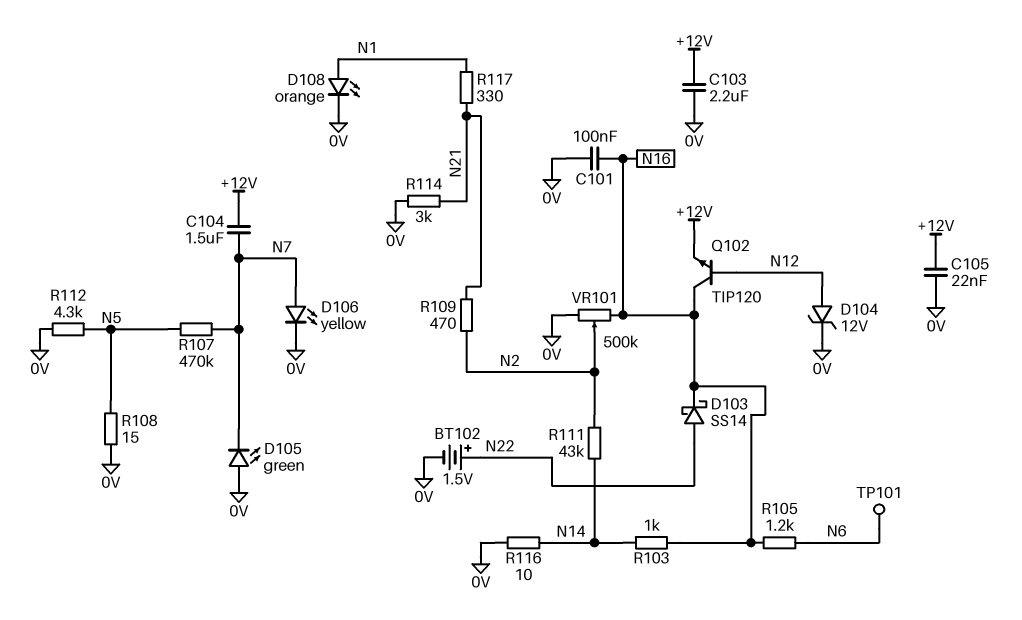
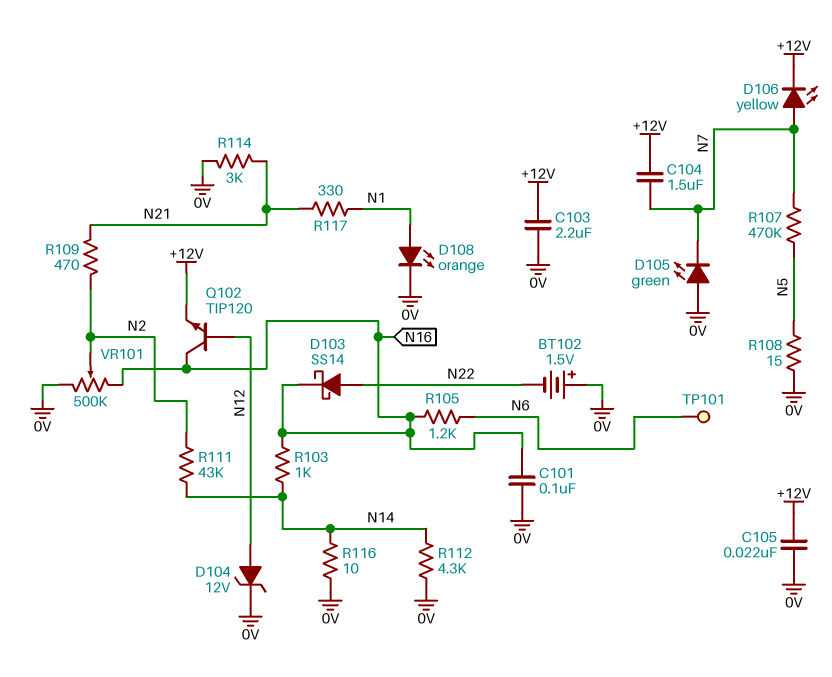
BT102: 1.5V (plus N22, minus 0V) -> 1.5V (plus 0V, minus N22)
D106: LED yellow (A N7, K 0V) -> LED yellow (A N7, K +12V)
R112: 4.3k (0V, N5) -> 4.3k (0V, N14)

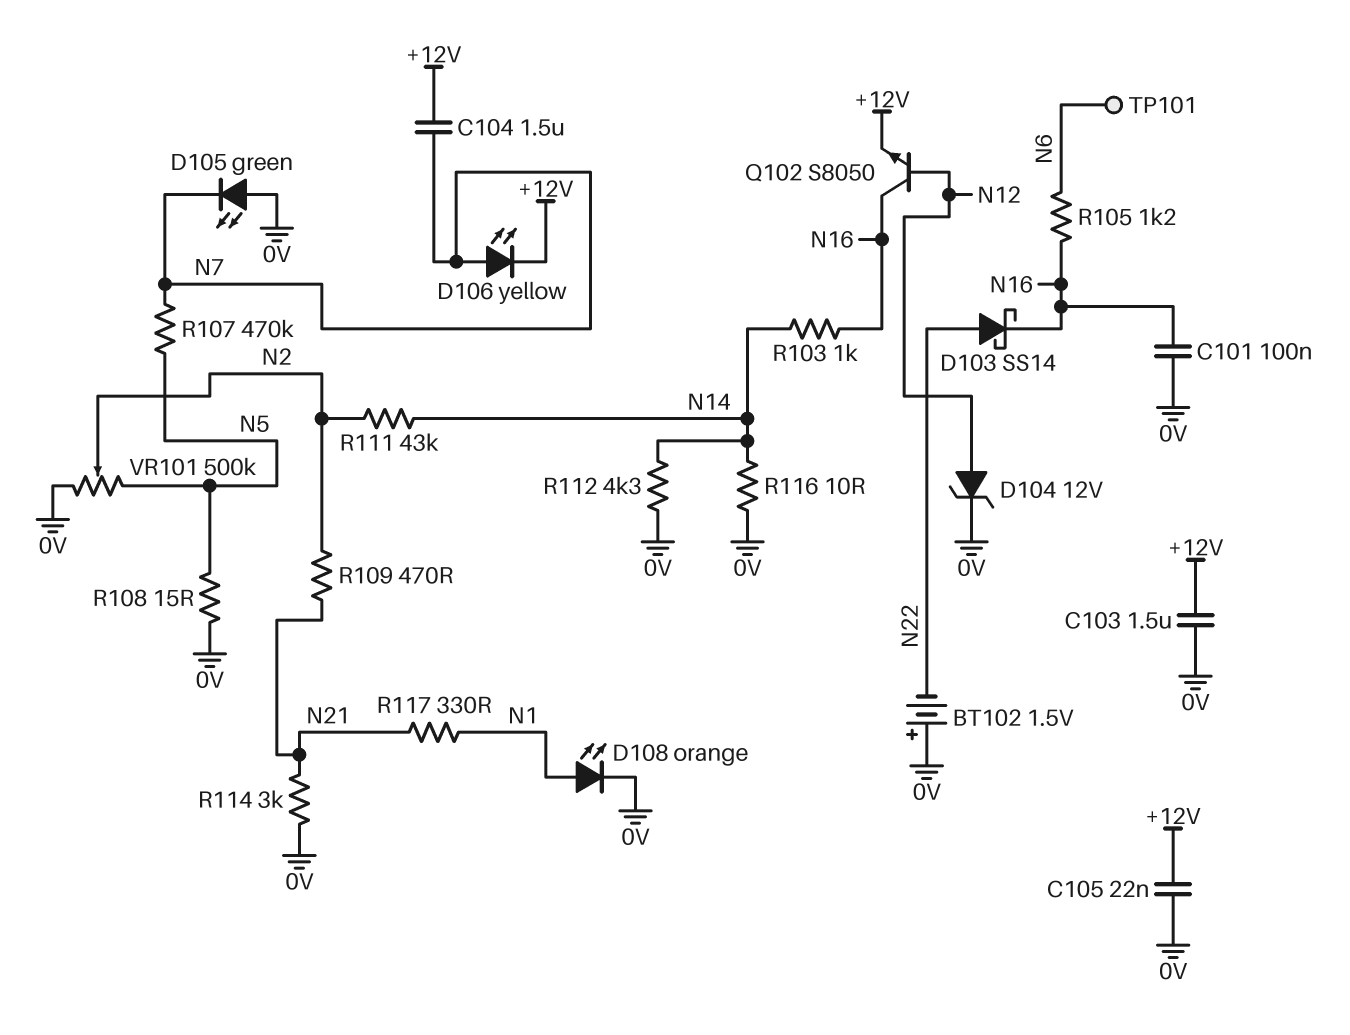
C103: 2.2uF (+12V, 0V) -> 1.5uF (+12V, 0V)
Q102: NPN TIP120 (B N12, C N16, E +12V) -> NPN S8050 (B N12, C N16, E +12V)
VR101: 500k (0V, N16, wiper N2) -> 500k (0V, N5, wiper N2)

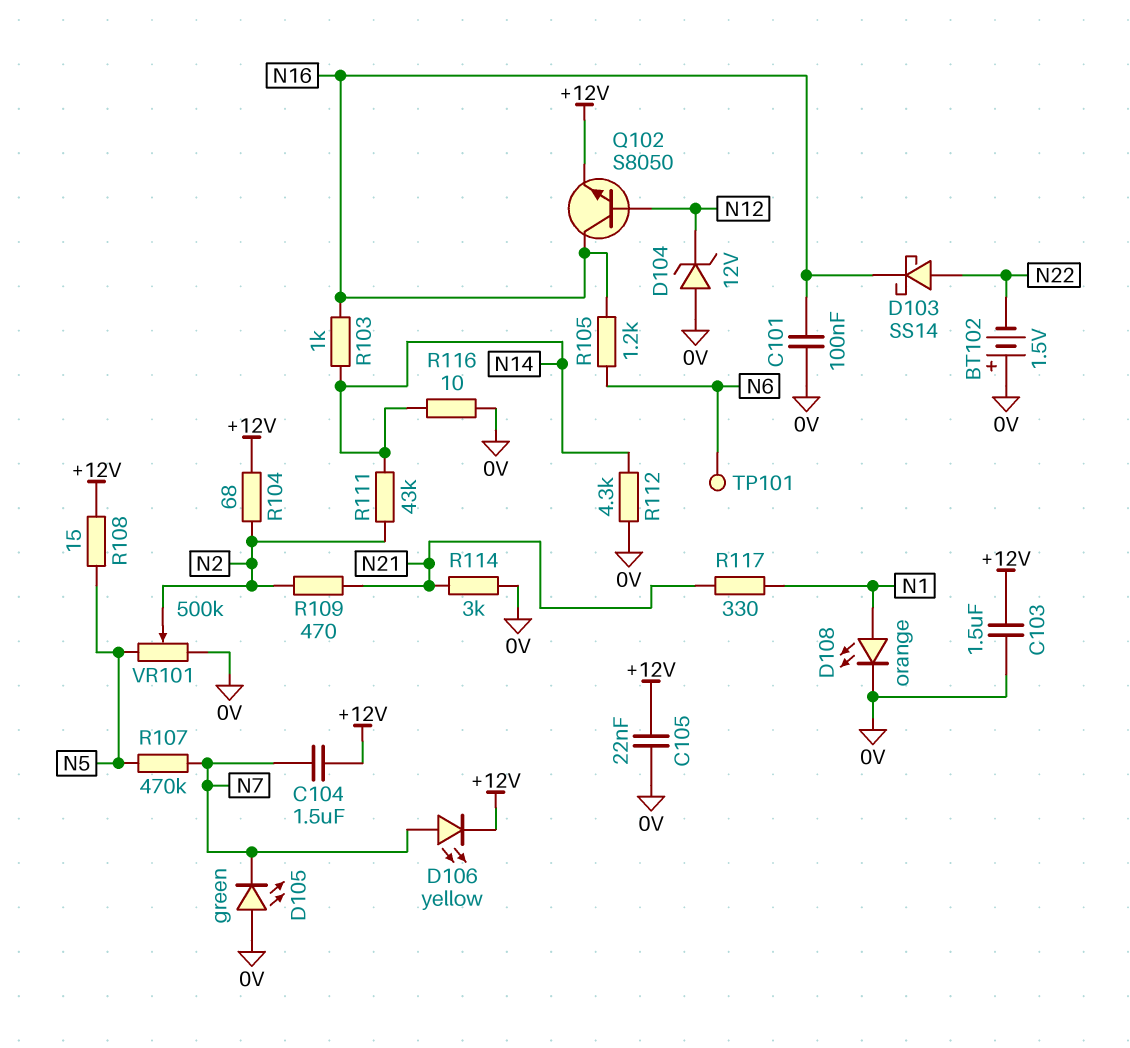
D104: zener 12V (A N12, K 0V) -> zener 12V (A 0V, K N12)
R104: none -> 68 (+12V, N2)
R108: 15 (0V, N5) -> 15 (+12V, N5)

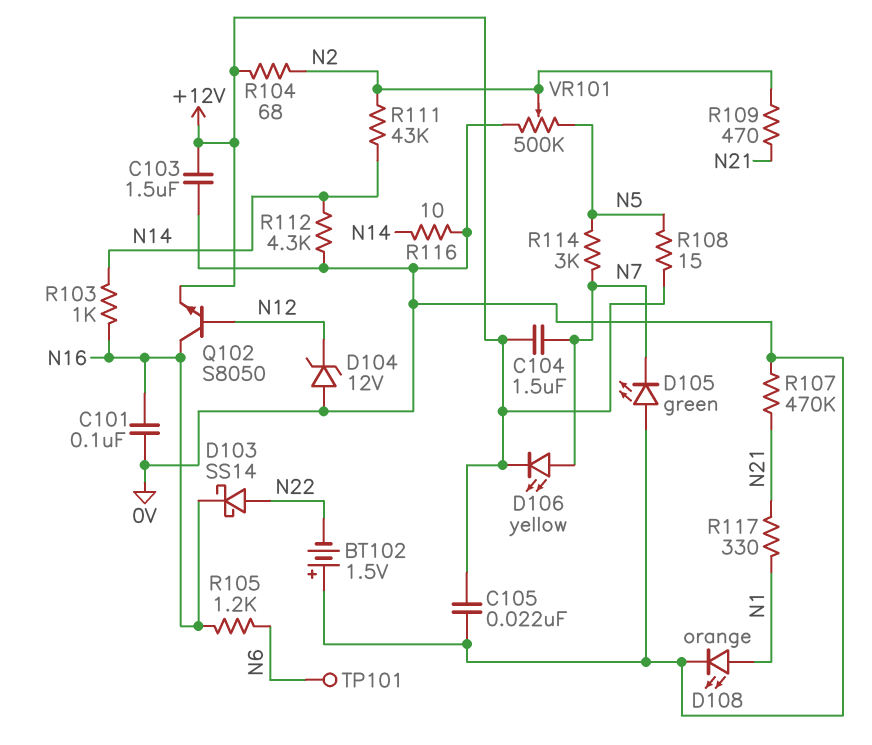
R107: 470k (N5, N7) -> 470k (0V, N21)
R114: 3k (0V, N21) -> 3k (N5, N7)

